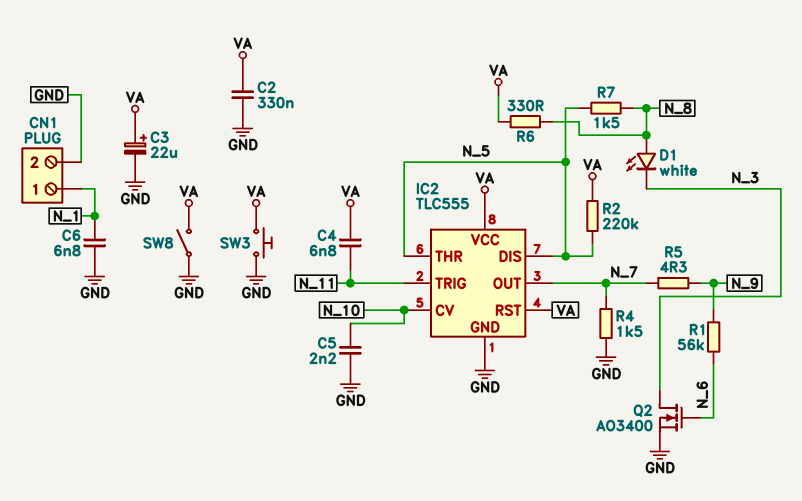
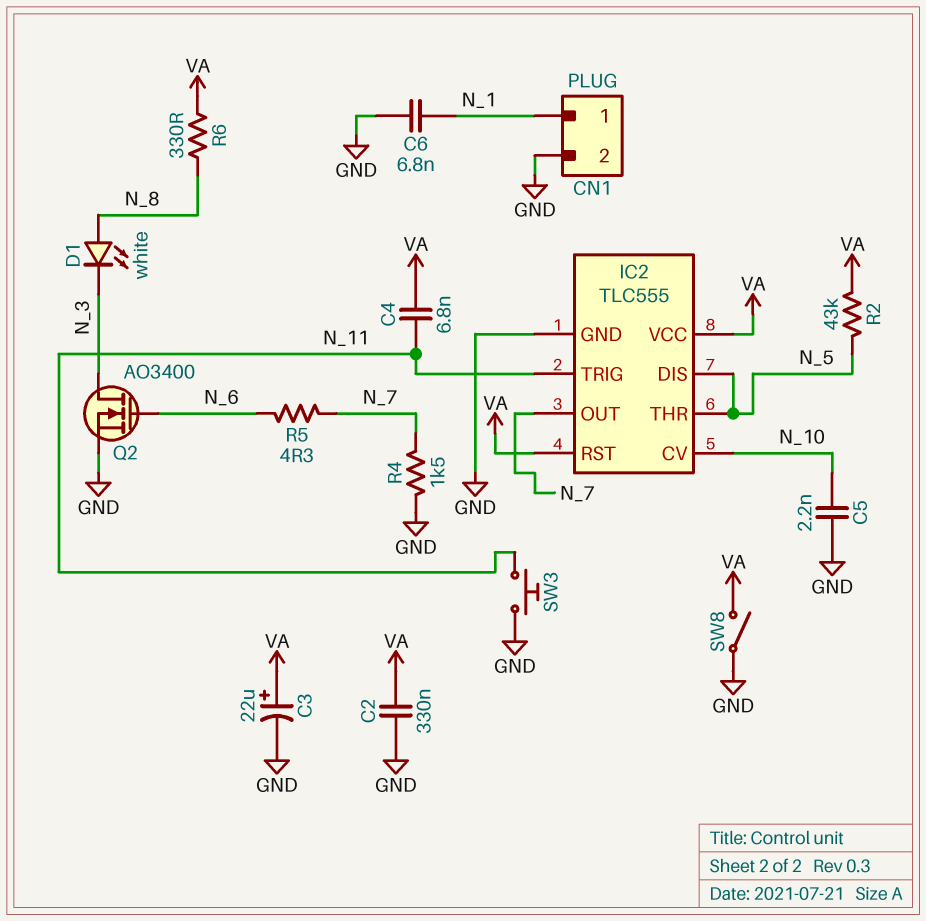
R1: 56k (N_6, N_9) -> none
R2: 220k (N_5, VA) -> 43k (N_5, VA)
R5: 4.3 (N_7, N_9) -> 4.3 (N_6, N_7)
R7: 1.5k (N_5, N_8) -> none
SW3: button (GND, VA) -> button (GND, N_11)

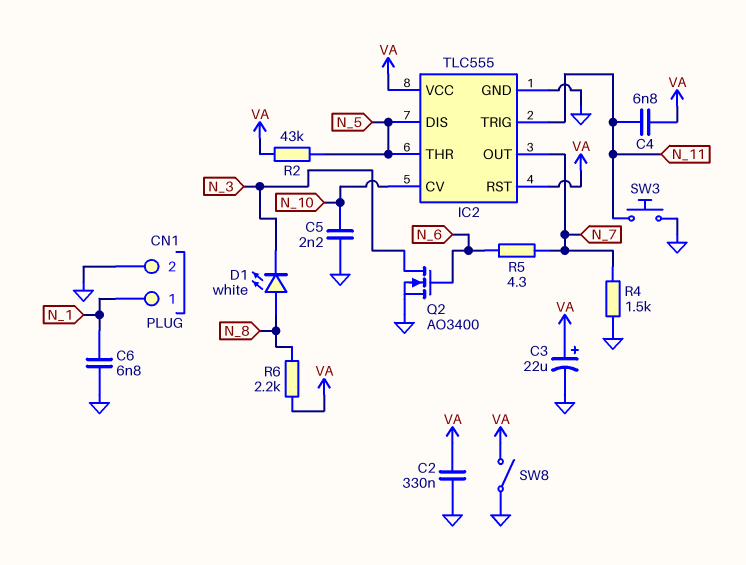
R6: 330 (N_8, VA) -> 2.2k (N_8, VA)

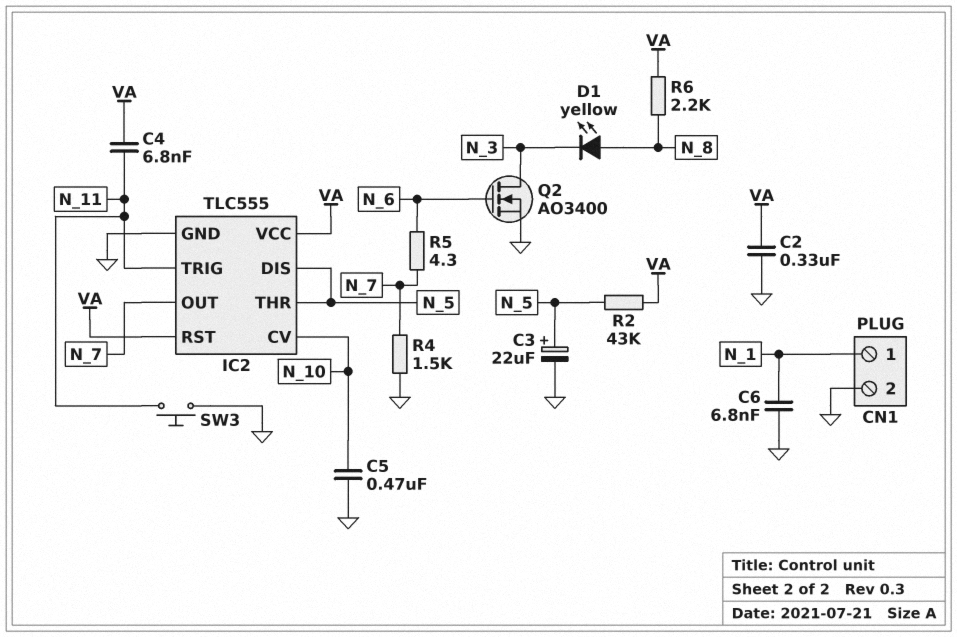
C3: 22uF (plus VA, minus GND) -> 22uF (plus N_5, minus GND)
C5: 2.2nF (GND, N_10) -> 470nF (GND, N_10)
D1: LED white (A N_8, K N_3) -> LED yellow (A N_8, K N_3)
SW8: switch (GND, VA) -> none

